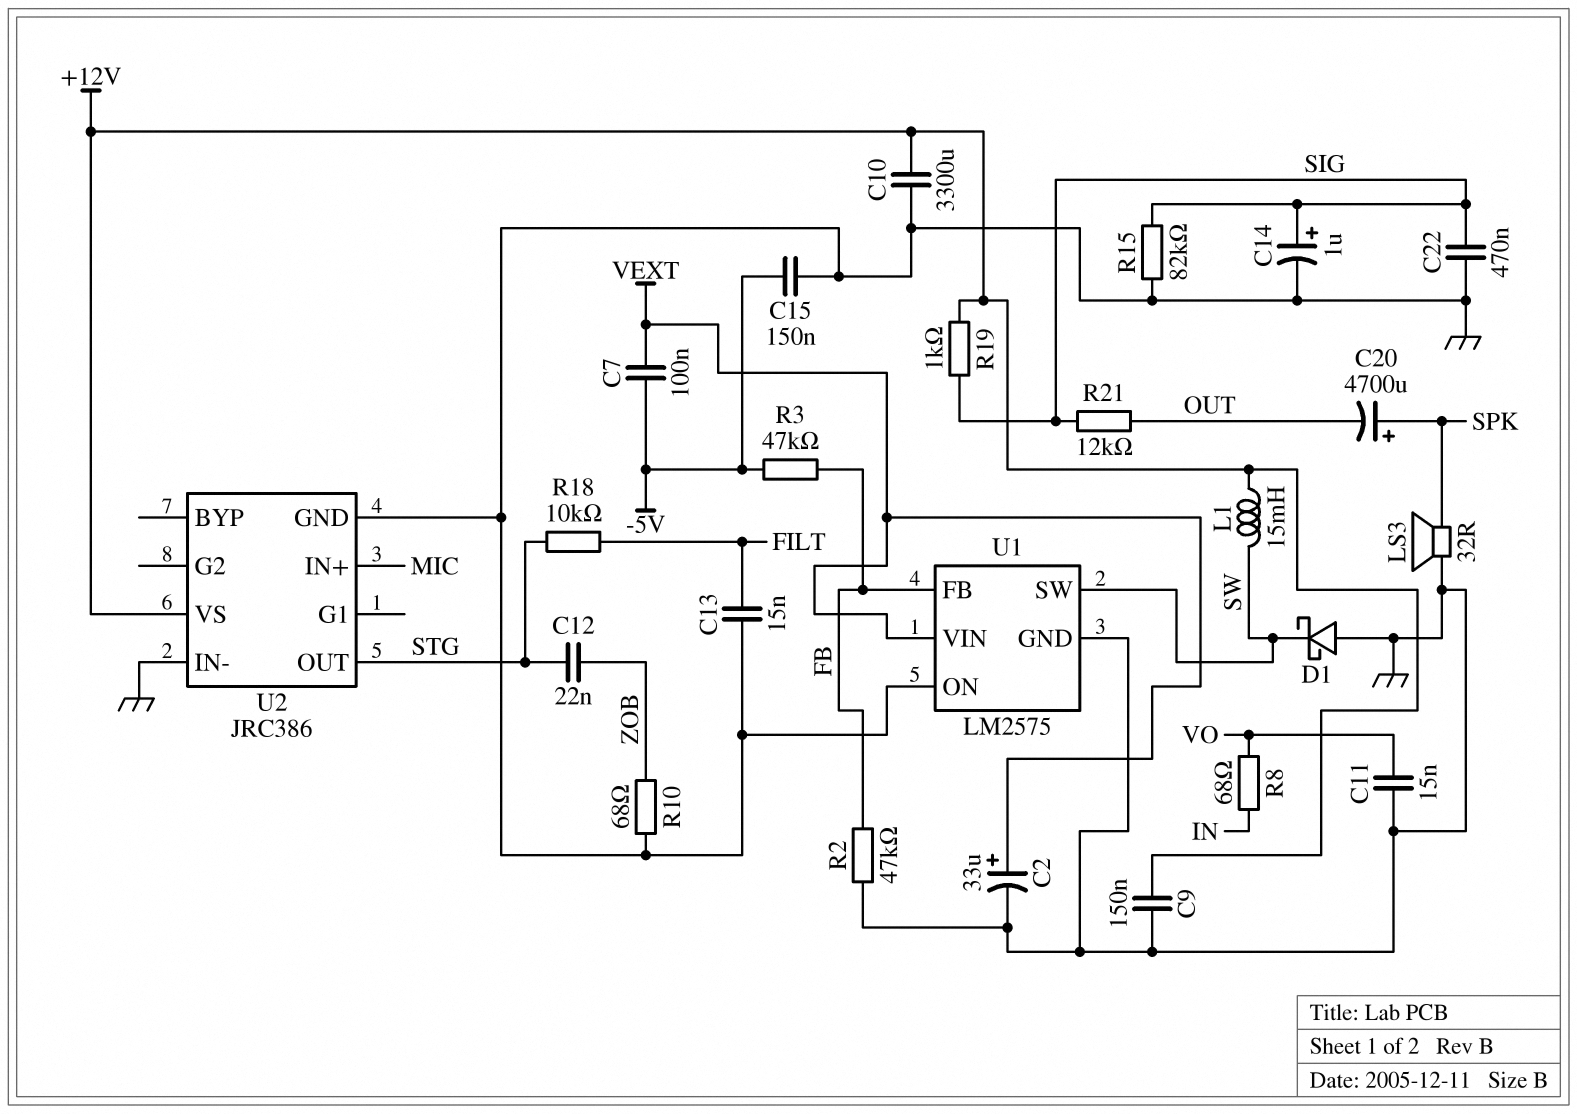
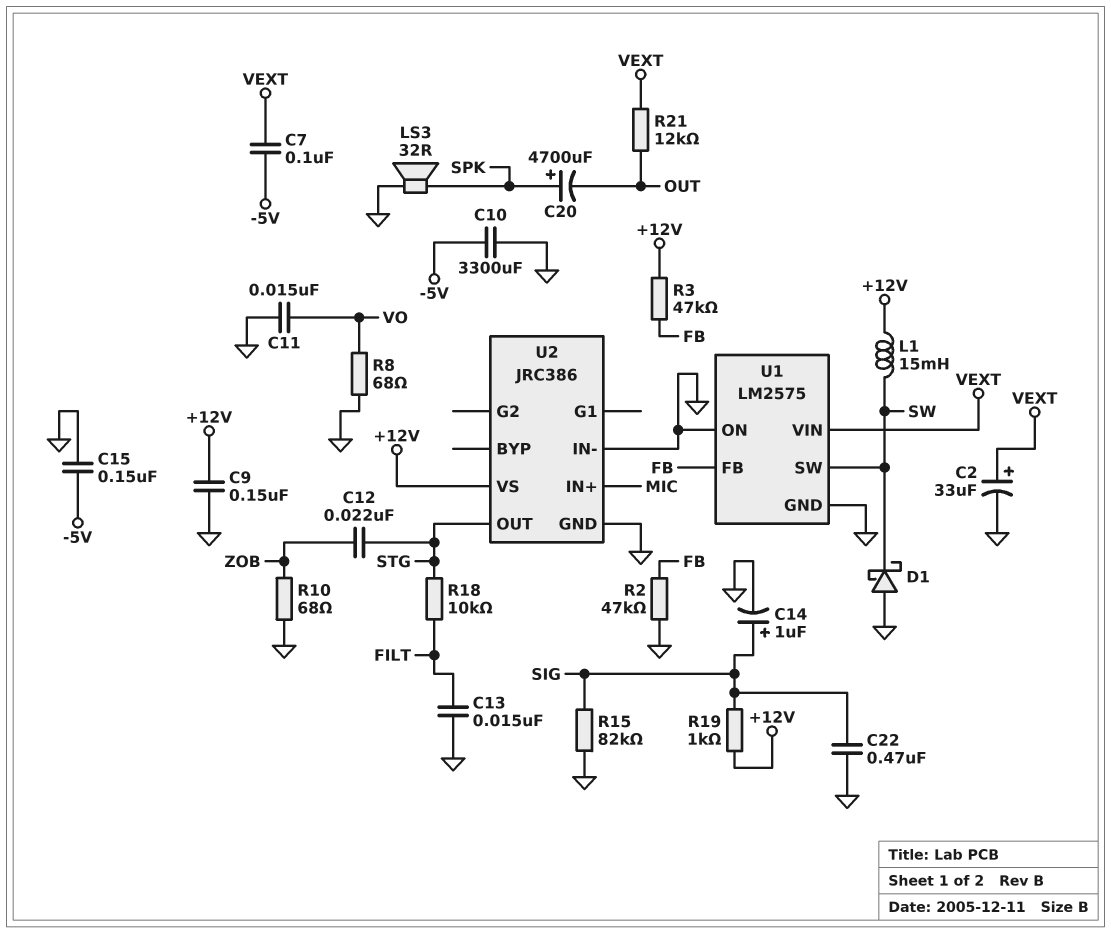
C10: 3300uF (+12V, GND) -> 3300uF (-5V, GND)
R3: 47k (-5V, FB) -> 47k (+12V, FB)
R8: 68 (IN, VO) -> 68 (GND, VO)
R21: 12k (OUT, SIG) -> 12k (OUT, VEXT)

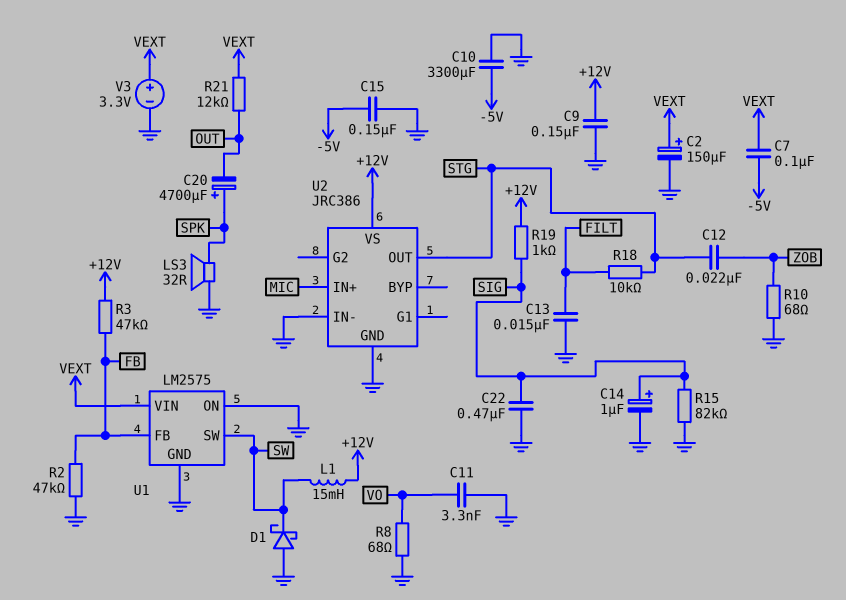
C2: 33uF (plus VEXT, minus GND) -> 150uF (plus VEXT, minus GND)
C11: 15nF (GND, VO) -> 3.3nF (GND, VO)
V3: none -> 3.3V (plus VEXT, minus GND)

